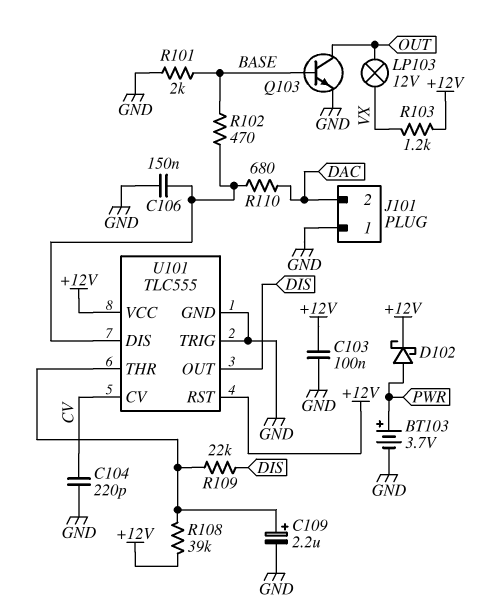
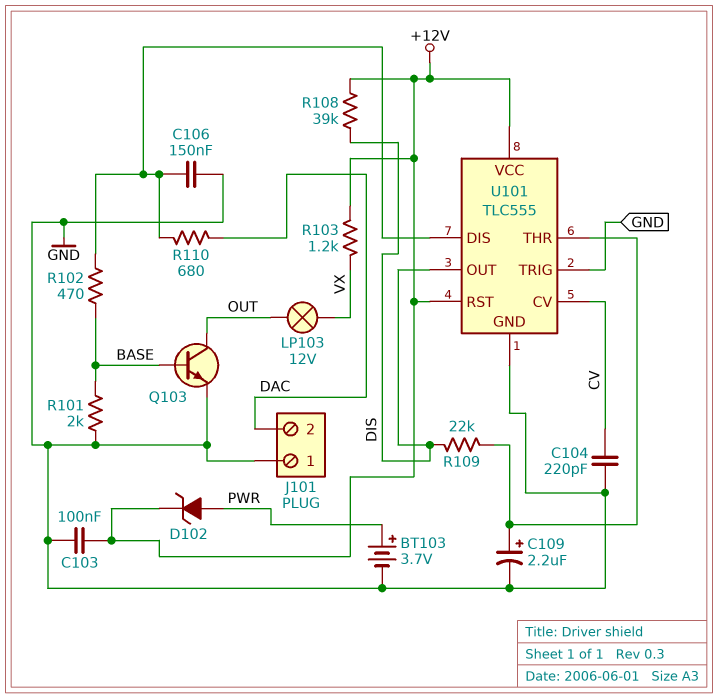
D102: schottky (A PWR, K +12V) -> zener (A PWR, K +12V)
R108: 39k (+12V, U101/THR) -> 39k (+12V, DIS)

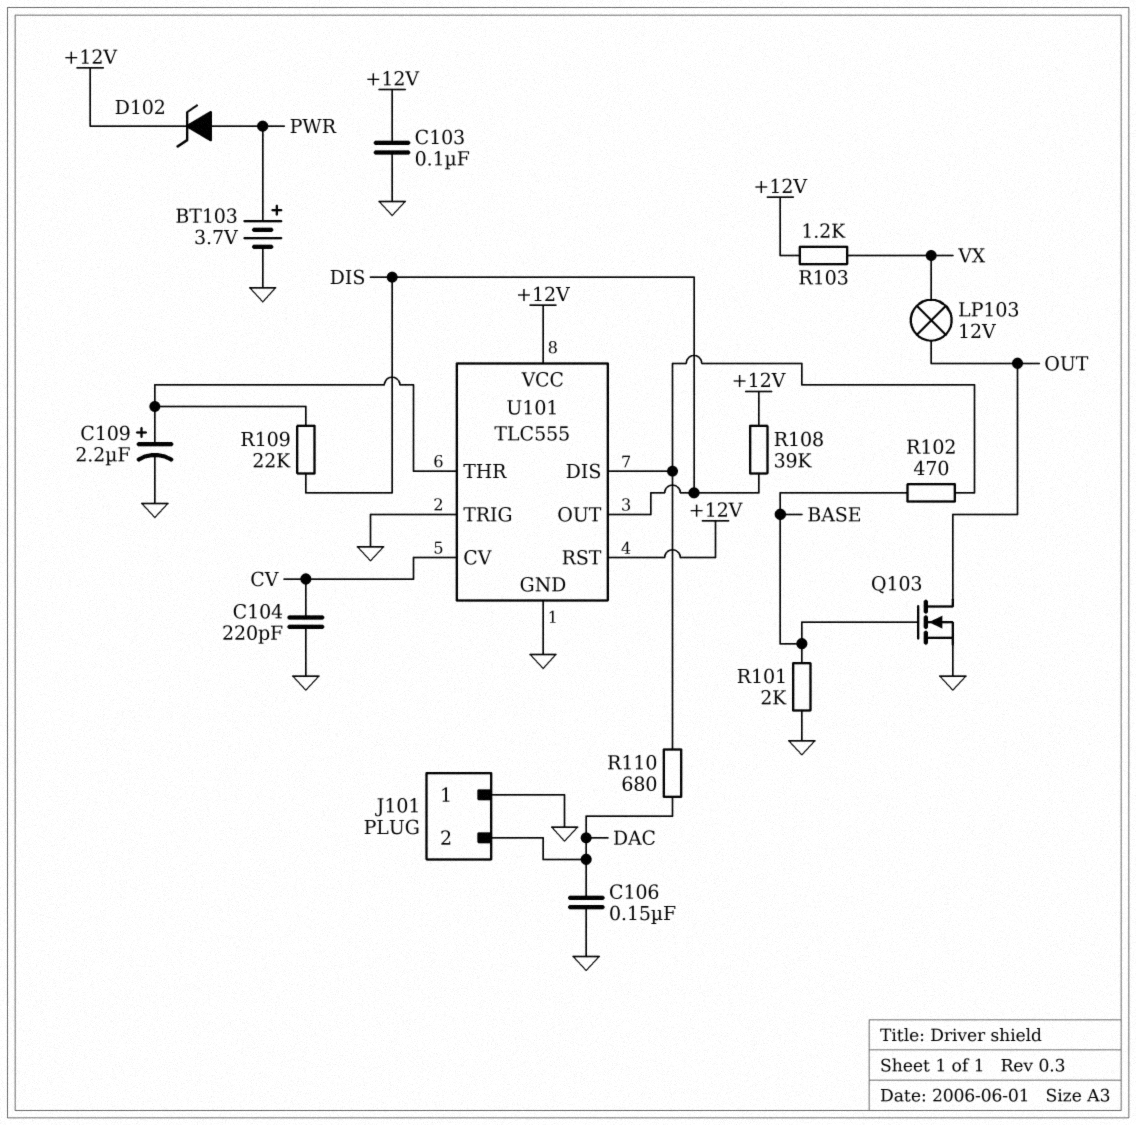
C106: 150nF (GND, U101/DIS) -> 150nF (DAC, GND)
Q103: NPN (B BASE, C OUT, E GND) -> NMOS (G BASE, D OUT, S GND)

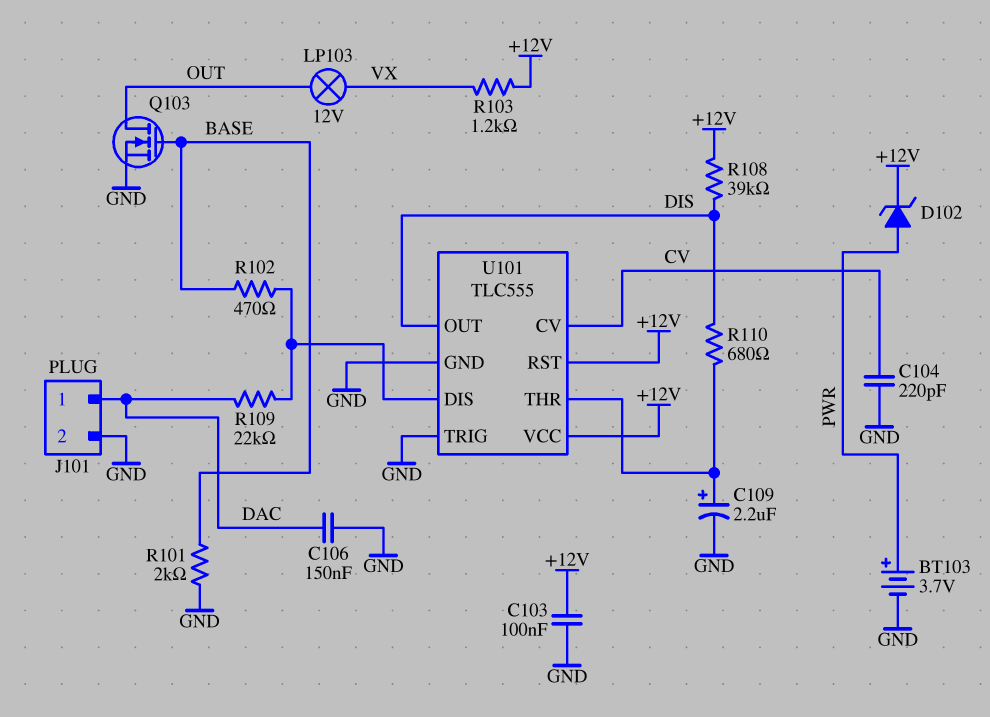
J101 pin 1: GND -> DAC
J101 pin 2: DAC -> GND
R109: 22k (DIS, U101/THR) -> 22k (DAC, U101/DIS)
R110: 680 (DAC, U101/DIS) -> 680 (DIS, U101/THR)

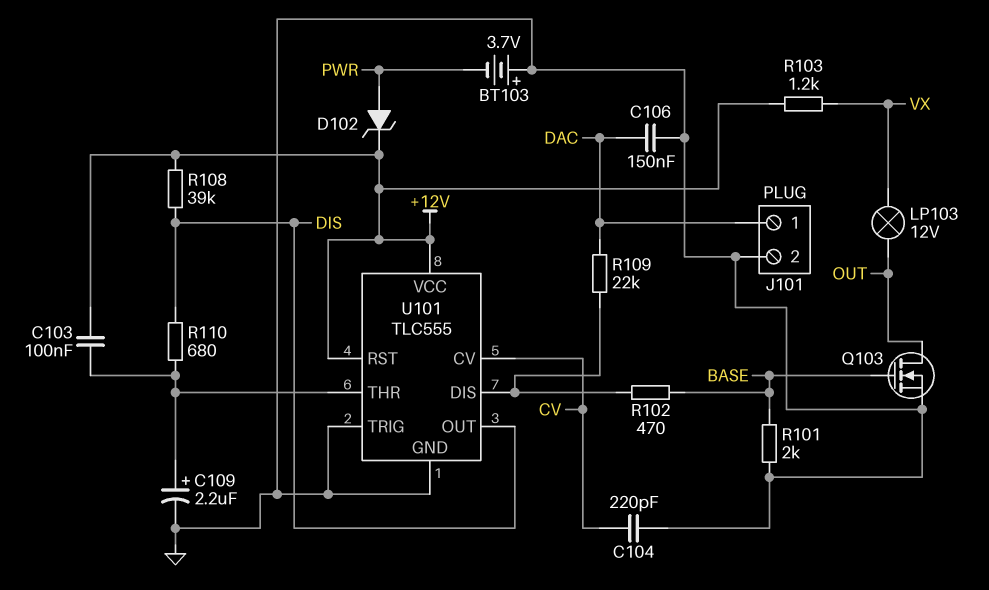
BT103: 3.7V (plus PWR, minus GND) -> 3.7V (plus GND, minus PWR)
C103: 100nF (+12V, GND) -> 100nF (+12V, U101/THR)

